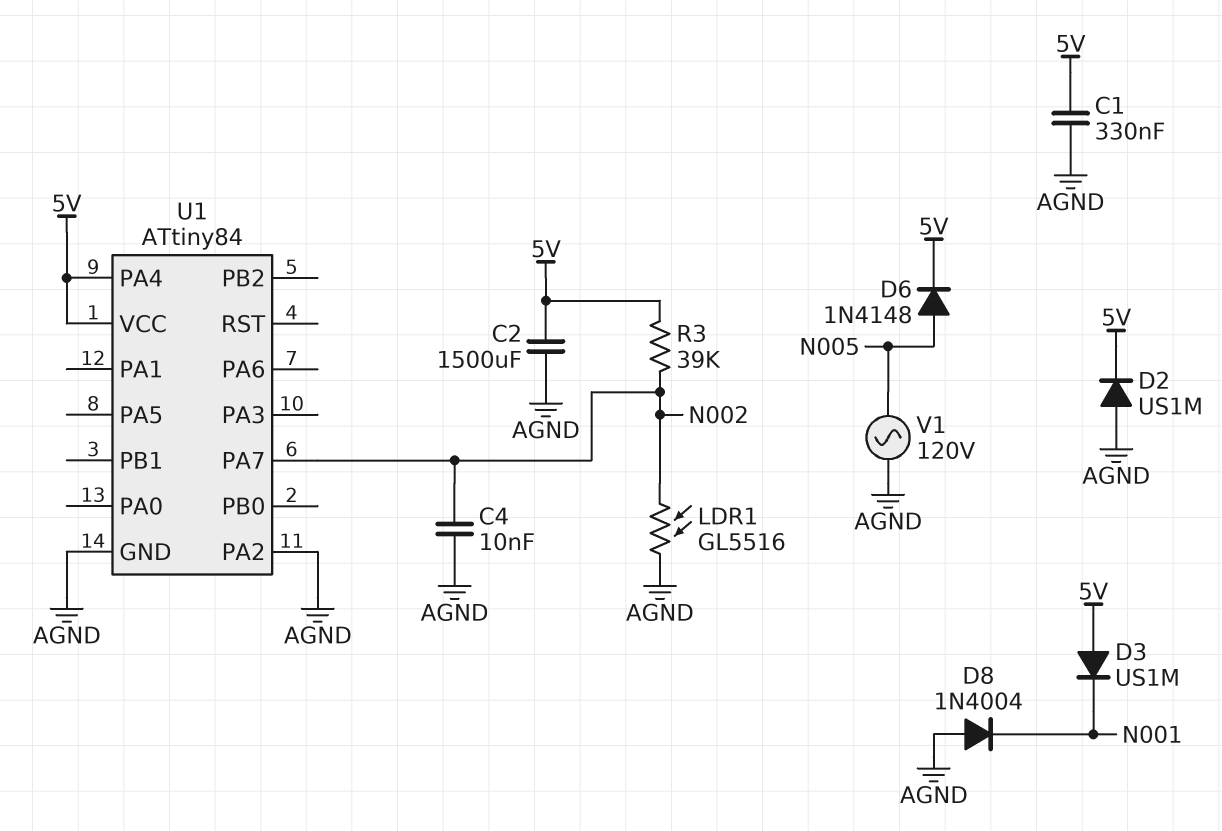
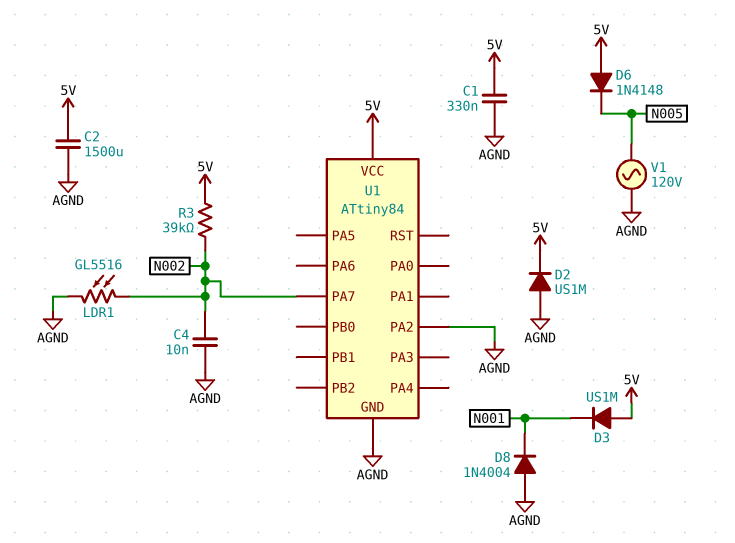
D6: diode 1N4148 (A N005, K 5V) -> diode 1N4148 (A 5V, K N005)
U1 pin PA4: 5V -> none

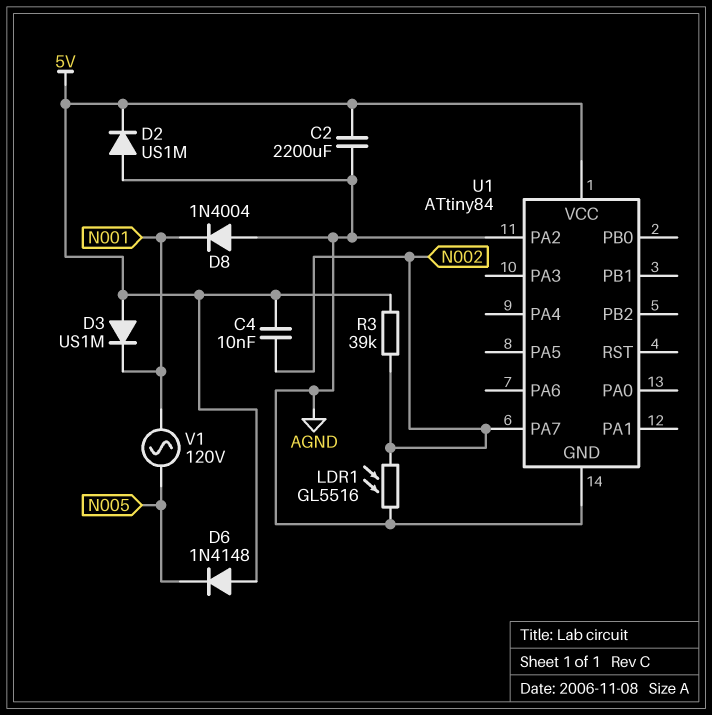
C1: 330nF (5V, AGND) -> none
C2: 1500uF (5V, AGND) -> 2200uF (5V, AGND)
C4: 10nF (AGND, N002) -> 10nF (5V, N002)
V1: AC 120V (AGND, N005) -> AC 120V (N001, N005)

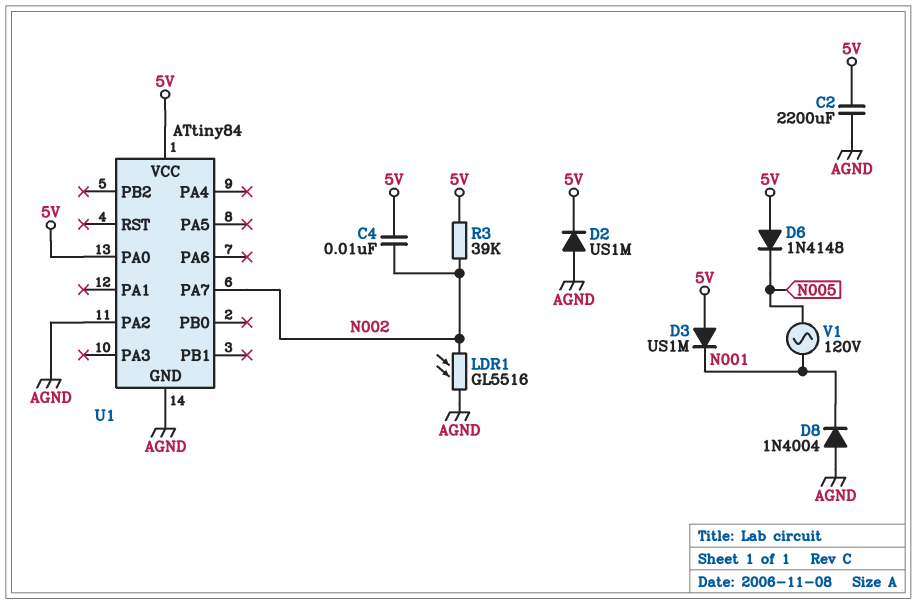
U1 pin PA0: none -> 5V

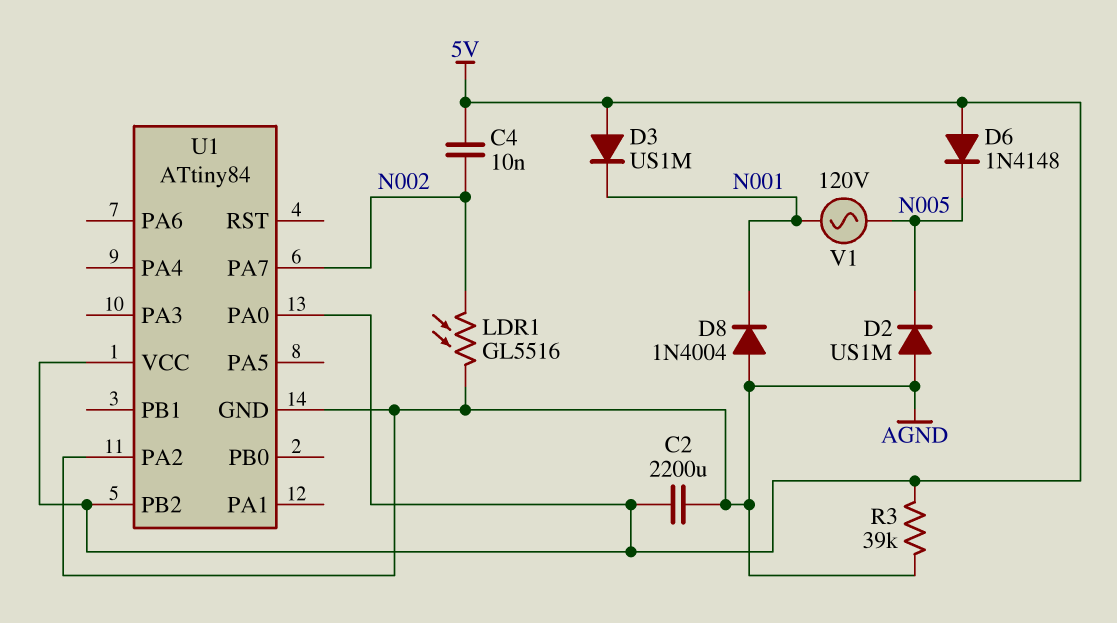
D2: diode US1M (A AGND, K 5V) -> diode US1M (A AGND, K N005)
R3: 39k (5V, N002) -> 39k (5V, AGND)
U1 pin PB2: none -> 5V

